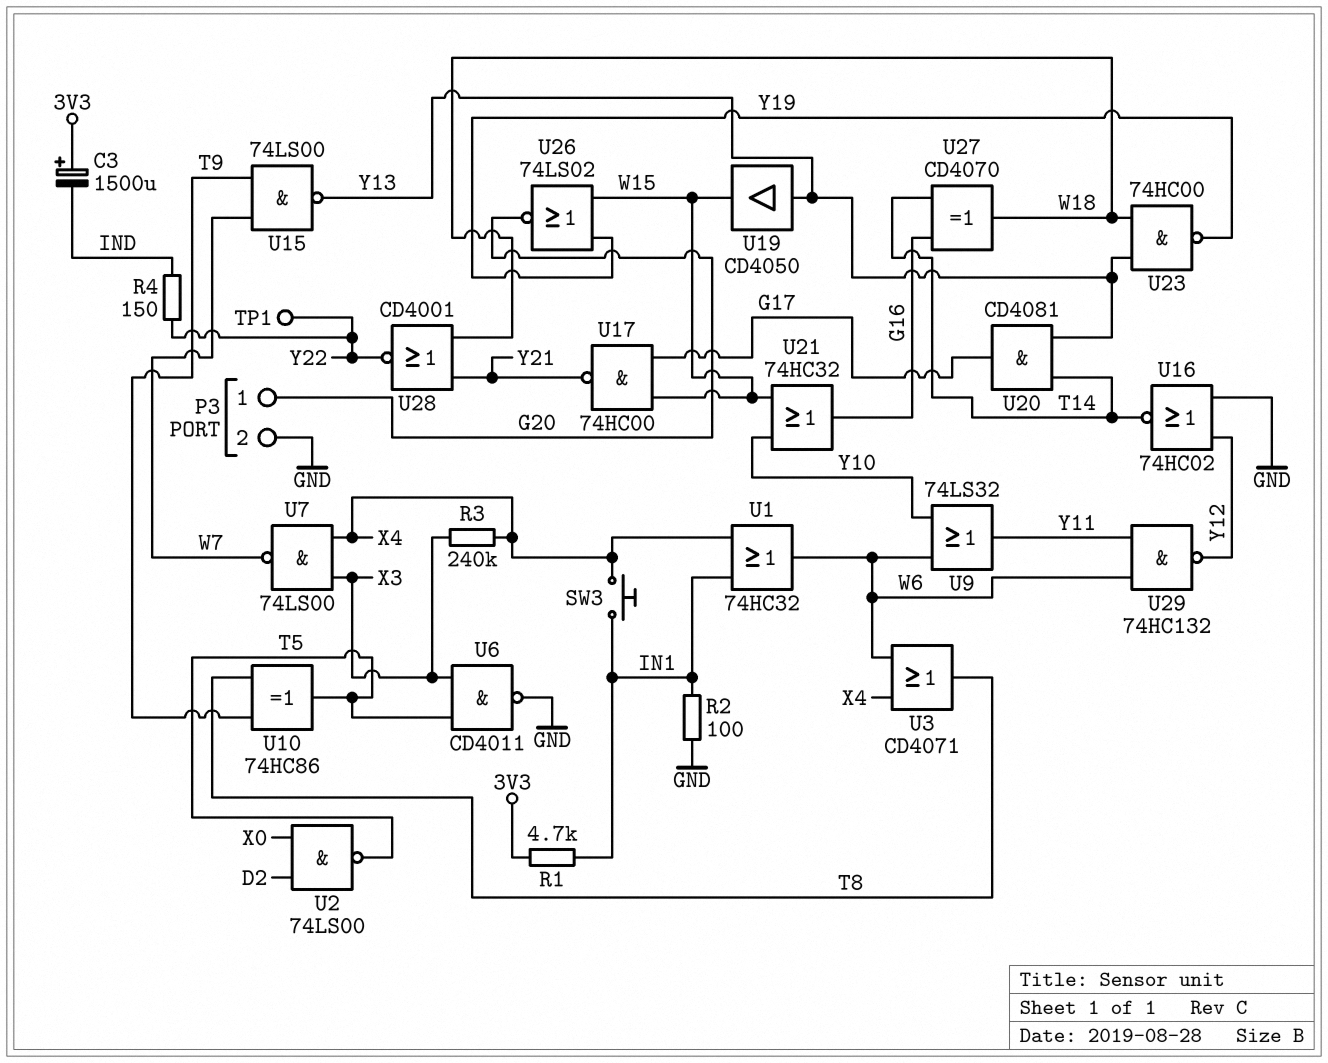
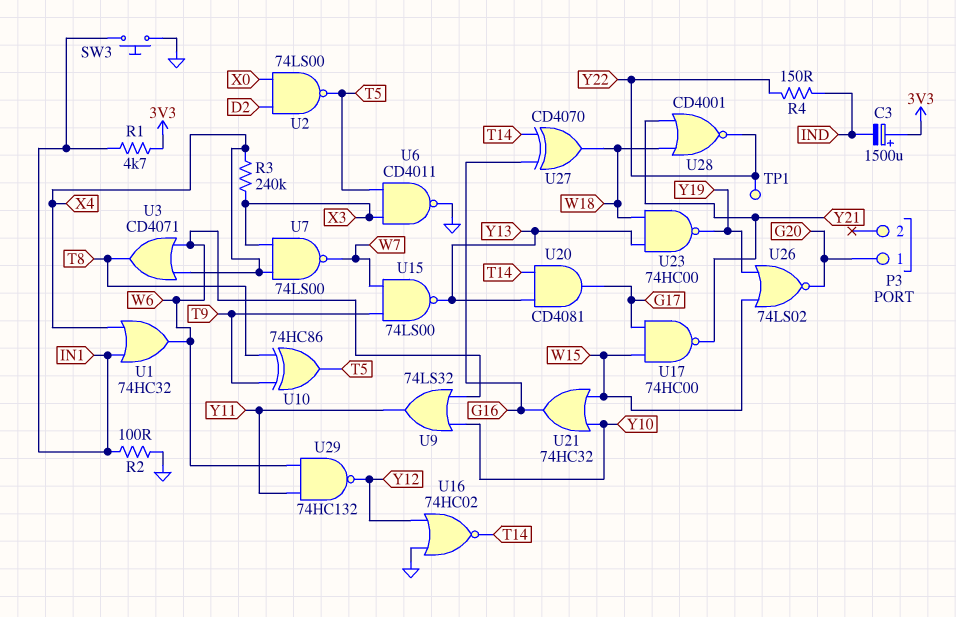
P3 pin 2: GND -> none
SW3: button (IN1, X4) -> button (GND, IN1)
U19: buffer CD4050 (in Y13, out W15) -> none

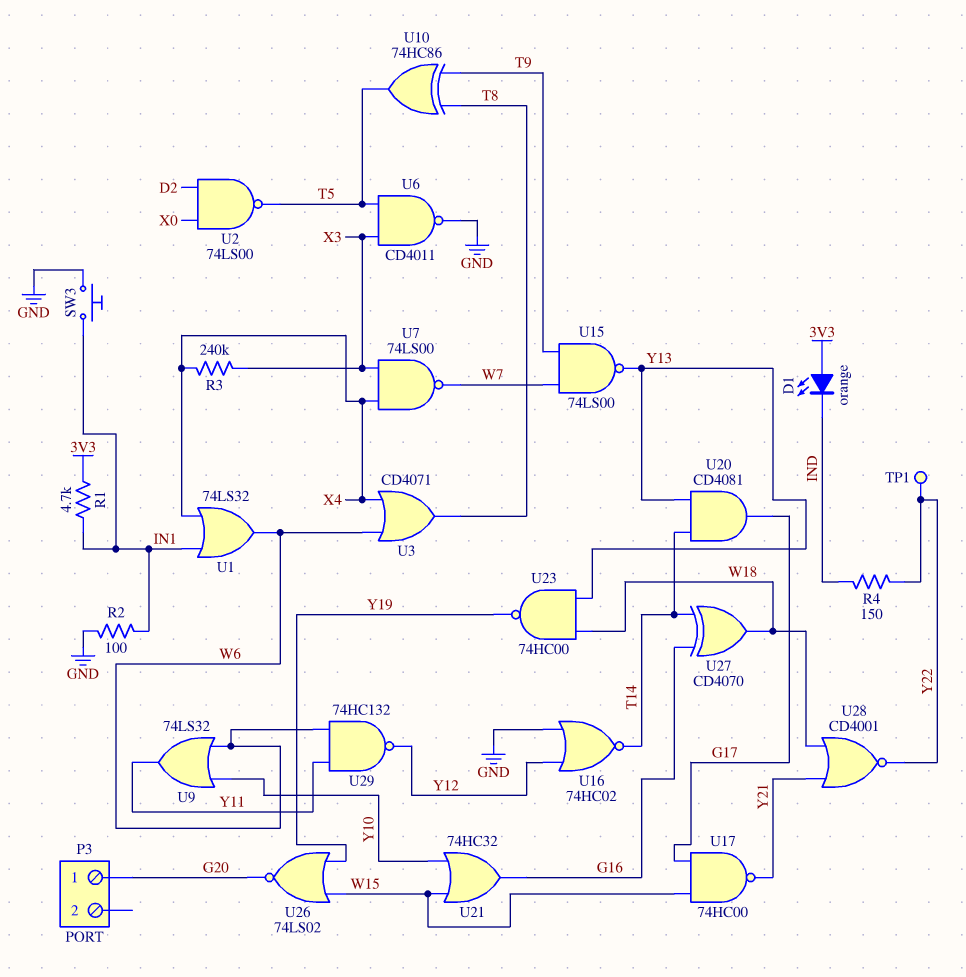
C3: 1500uF (plus 3V3, minus IND) -> none
D1: none -> LED orange (A 3V3, K IND)
U1: OR 74HC32 (in IN1, in X4, out W6) -> OR 74LS32 (in IN1, in X4, out W6)

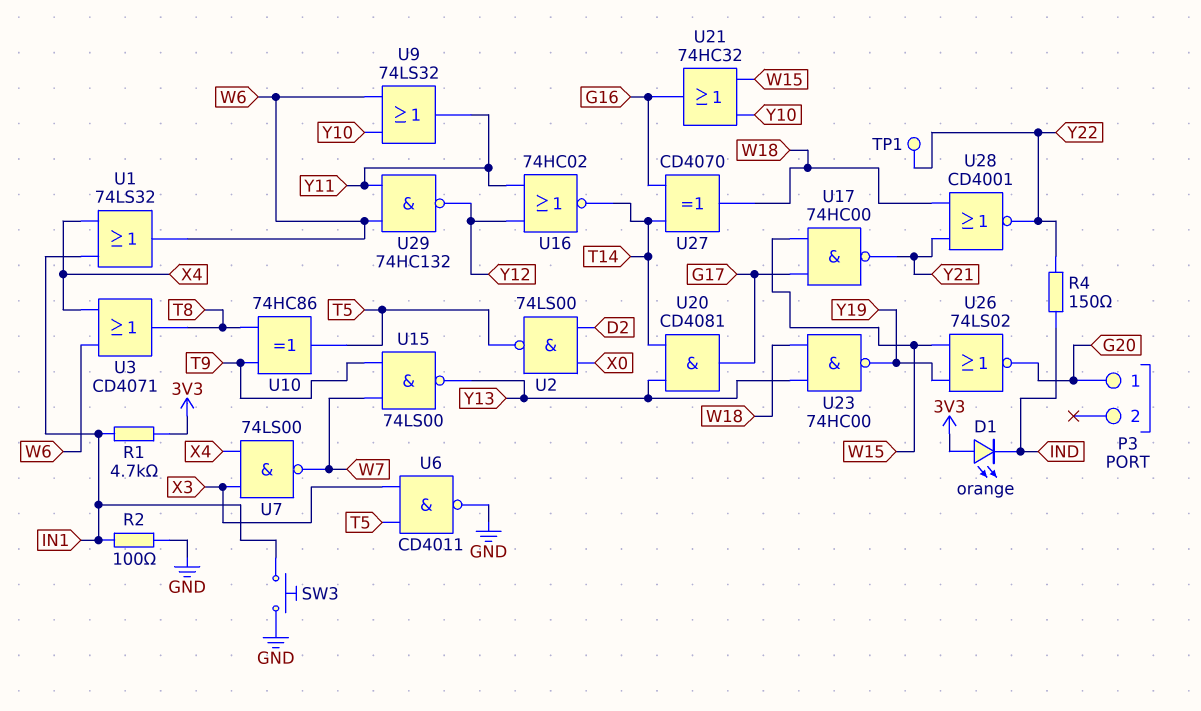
R3: 240k (X3, X4) -> none
U16: NOR 74HC02 (in GND, in Y12, out T14) -> NOR 74HC02 (in Y11, in Y12, out T14)

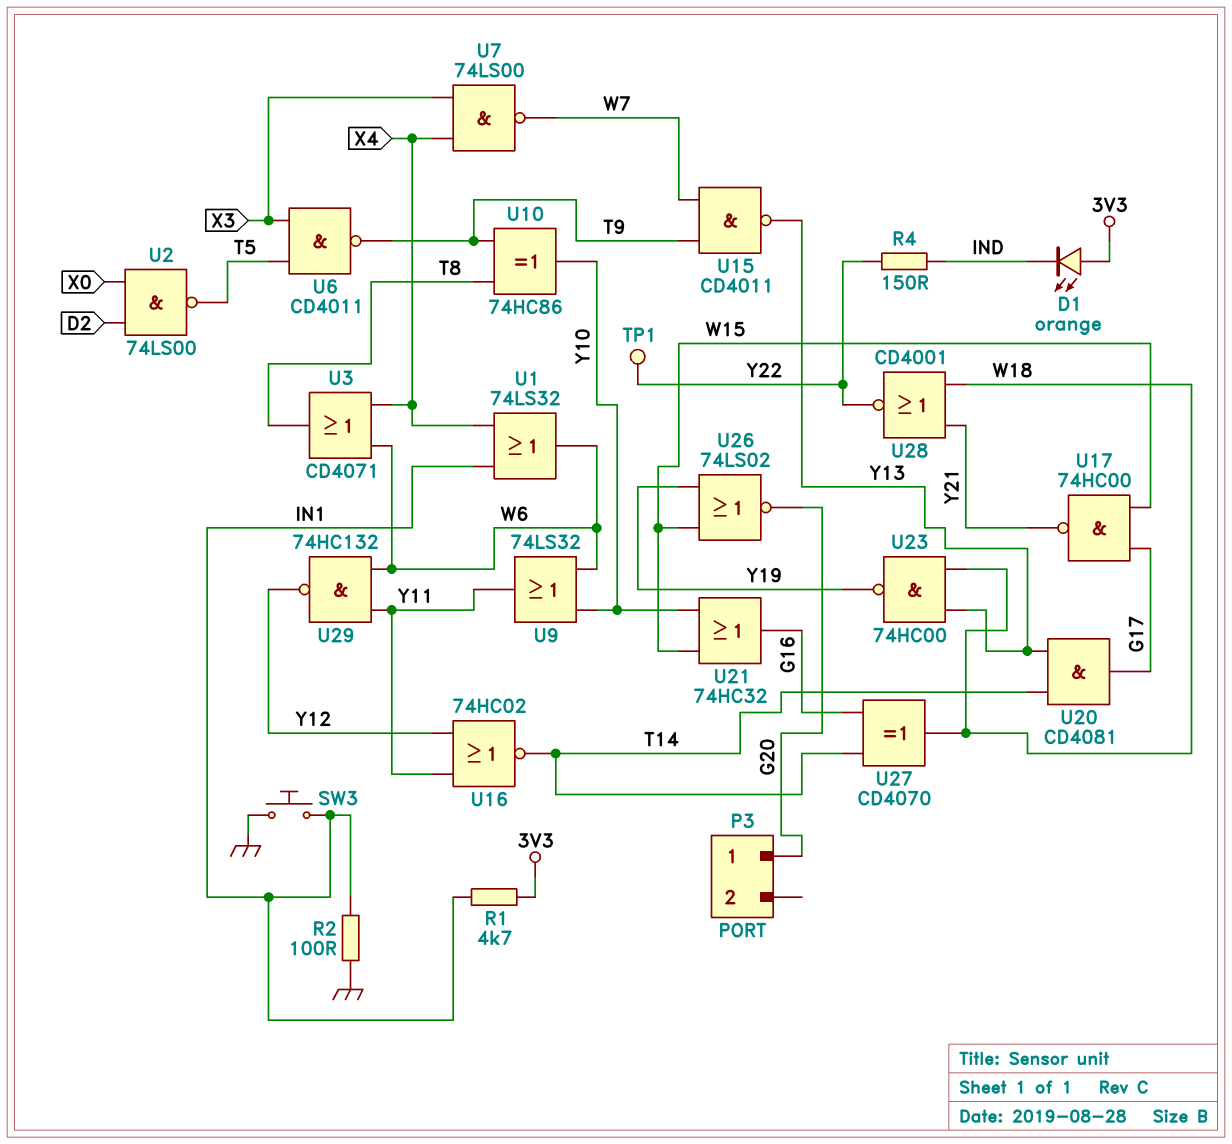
U6: NAND CD4011 (in T5, in X3, out GND) -> NAND CD4011 (in T5, in X3, out T9)
U10: XOR 74HC86 (in T8, in T9, out T5) -> XOR 74HC86 (in T8, in T9, out Y10)
U15: NAND 74LS00 (in T9, in W7, out Y13) -> NAND CD4011 (in T9, in W7, out Y13)

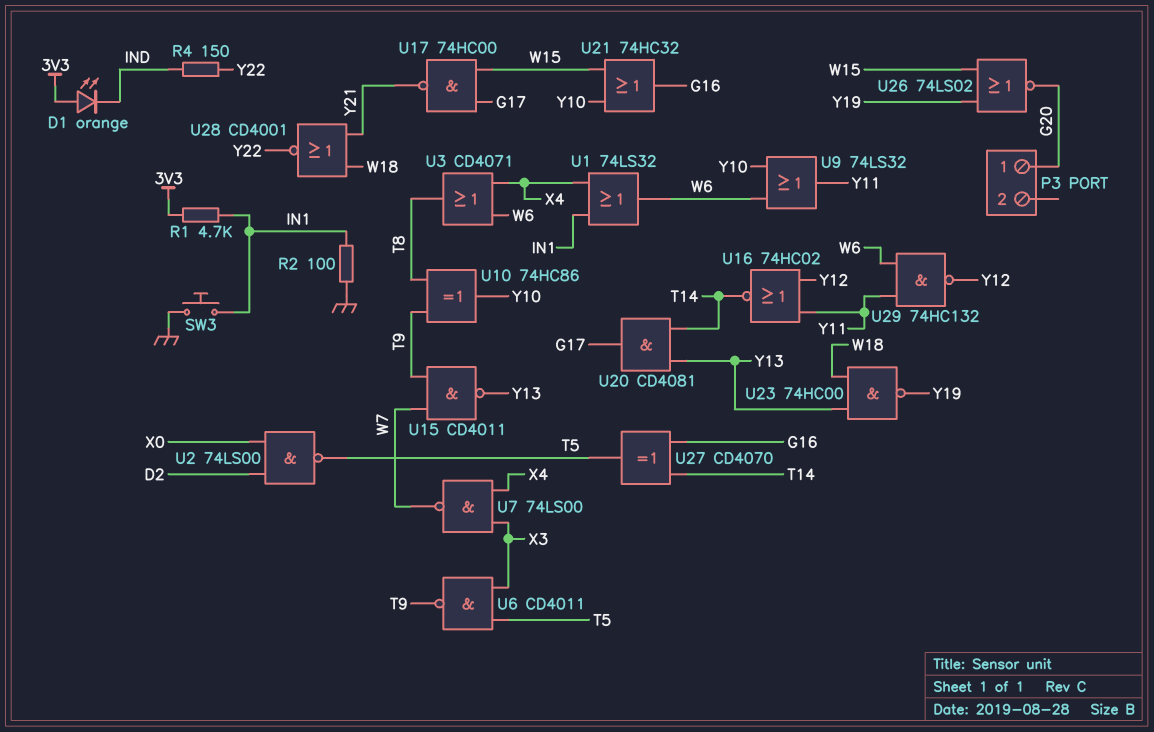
TP1: test point (Y22) -> none
U27: XOR CD4070 (in G16, in T14, out W18) -> XOR CD4070 (in G16, in T14, out T5)

